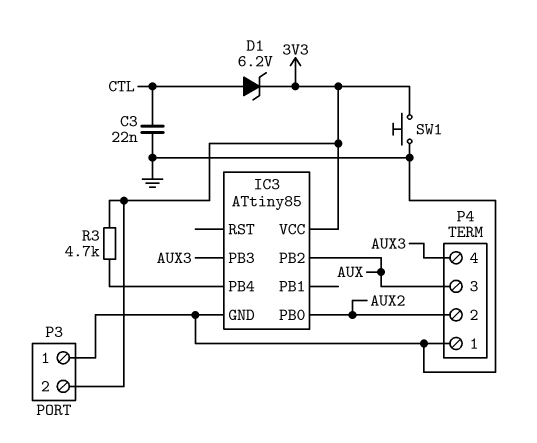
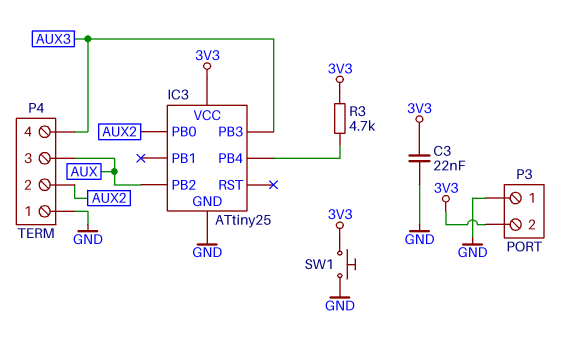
C3: 22nF (CTL, GND) -> 22nF (3V3, GND)
D1: zener 6.2V (A CTL, K 3V3) -> none
IC3: ATtiny85 -> ATtiny25

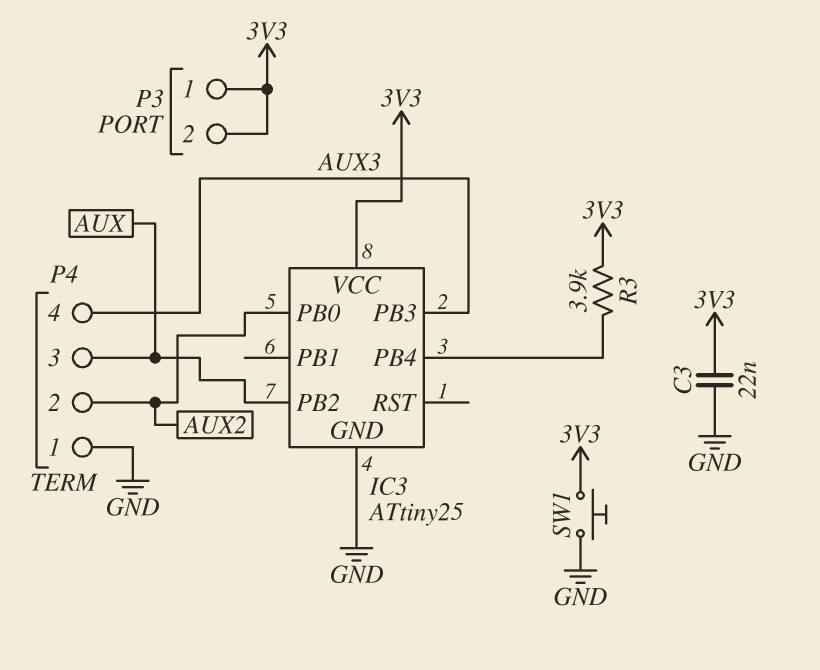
P3 pin 1: GND -> 3V3
R3: 4.7k (3V3, IC3/PB4) -> 3.9k (3V3, IC3/PB4)

